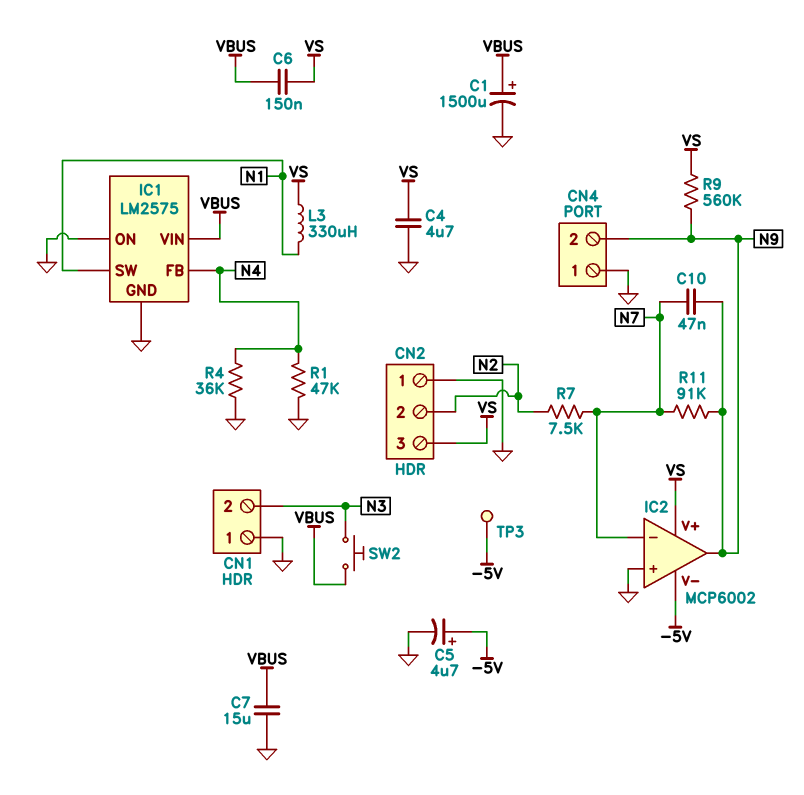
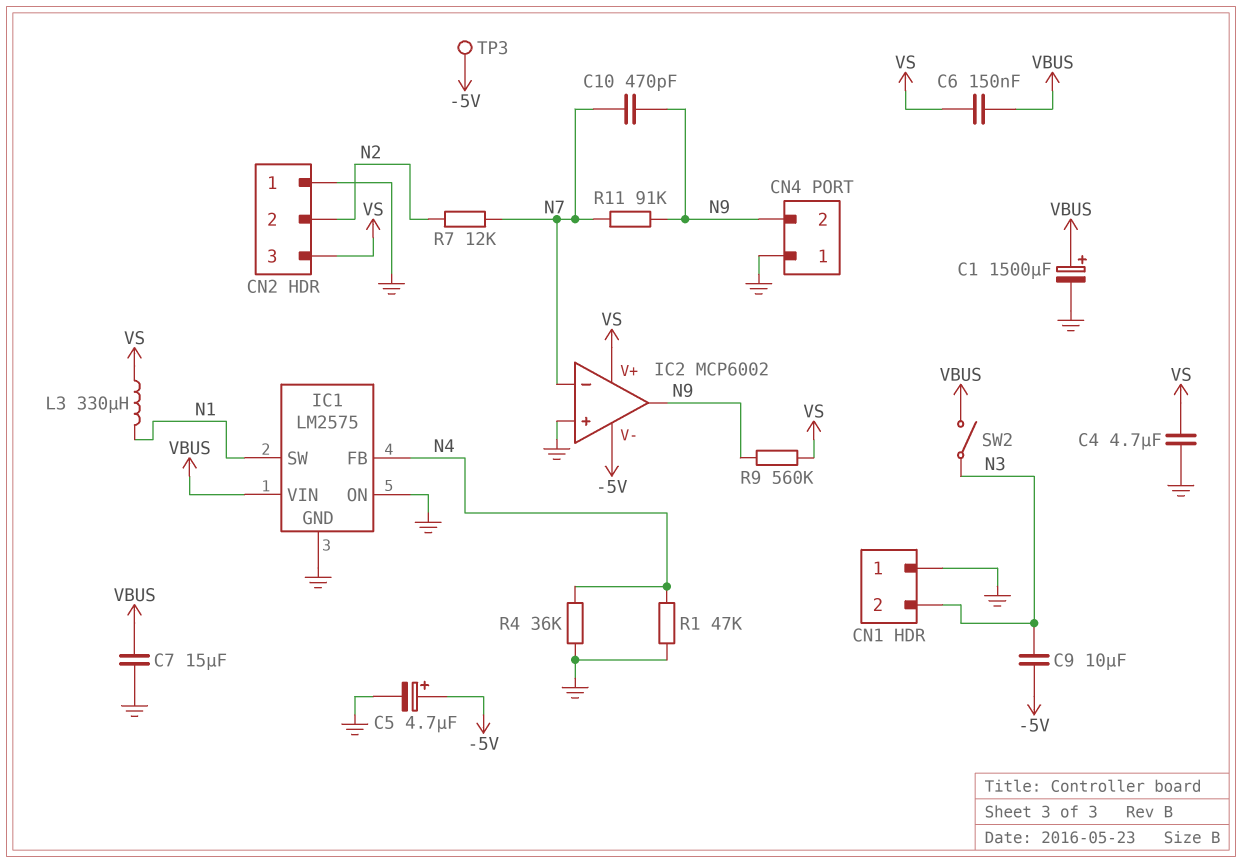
C9: none -> 10uF (-5V, N3)
C10: 47nF (N7, N9) -> 470pF (N7, N9)
R7: 7.5k (N2, N7) -> 12k (N2, N7)
SW2: button (N3, VBUS) -> switch (N3, VBUS)

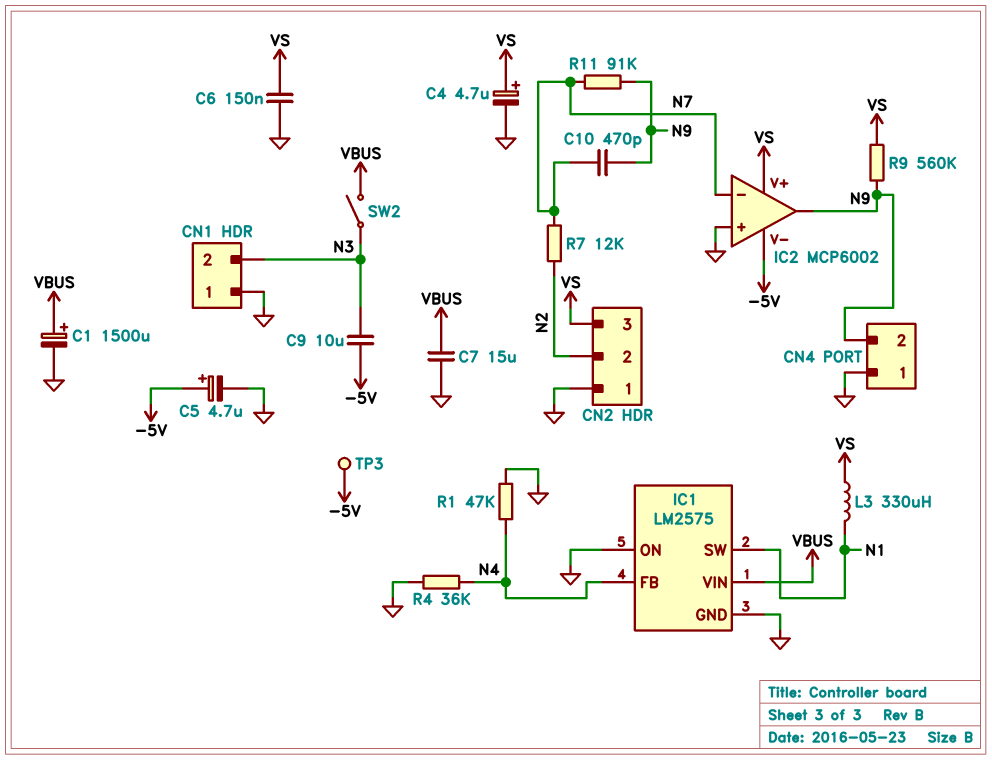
C4: 4.7uF (GND, VS) -> 4.7uF (plus VS, minus GND)
C6: 150nF (VBUS, VS) -> 150nF (GND, VS)

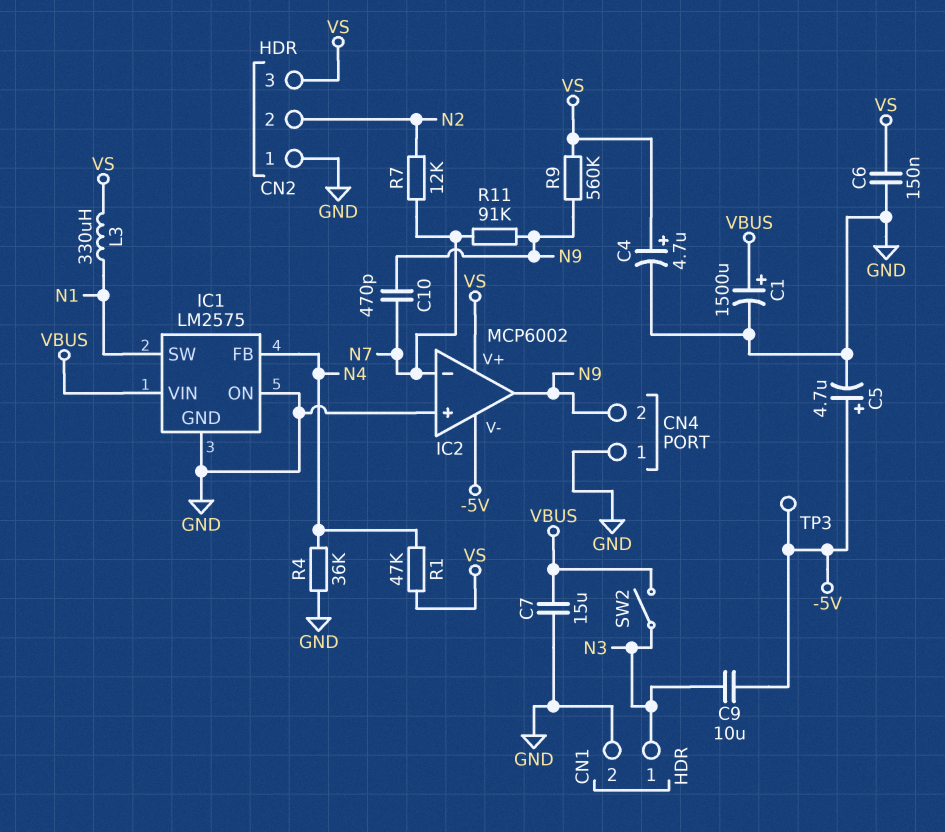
CN1 pin 1: GND -> N3
CN1 pin 2: N3 -> GND
R1: 47k (GND, N4) -> 47k (N4, VS)

